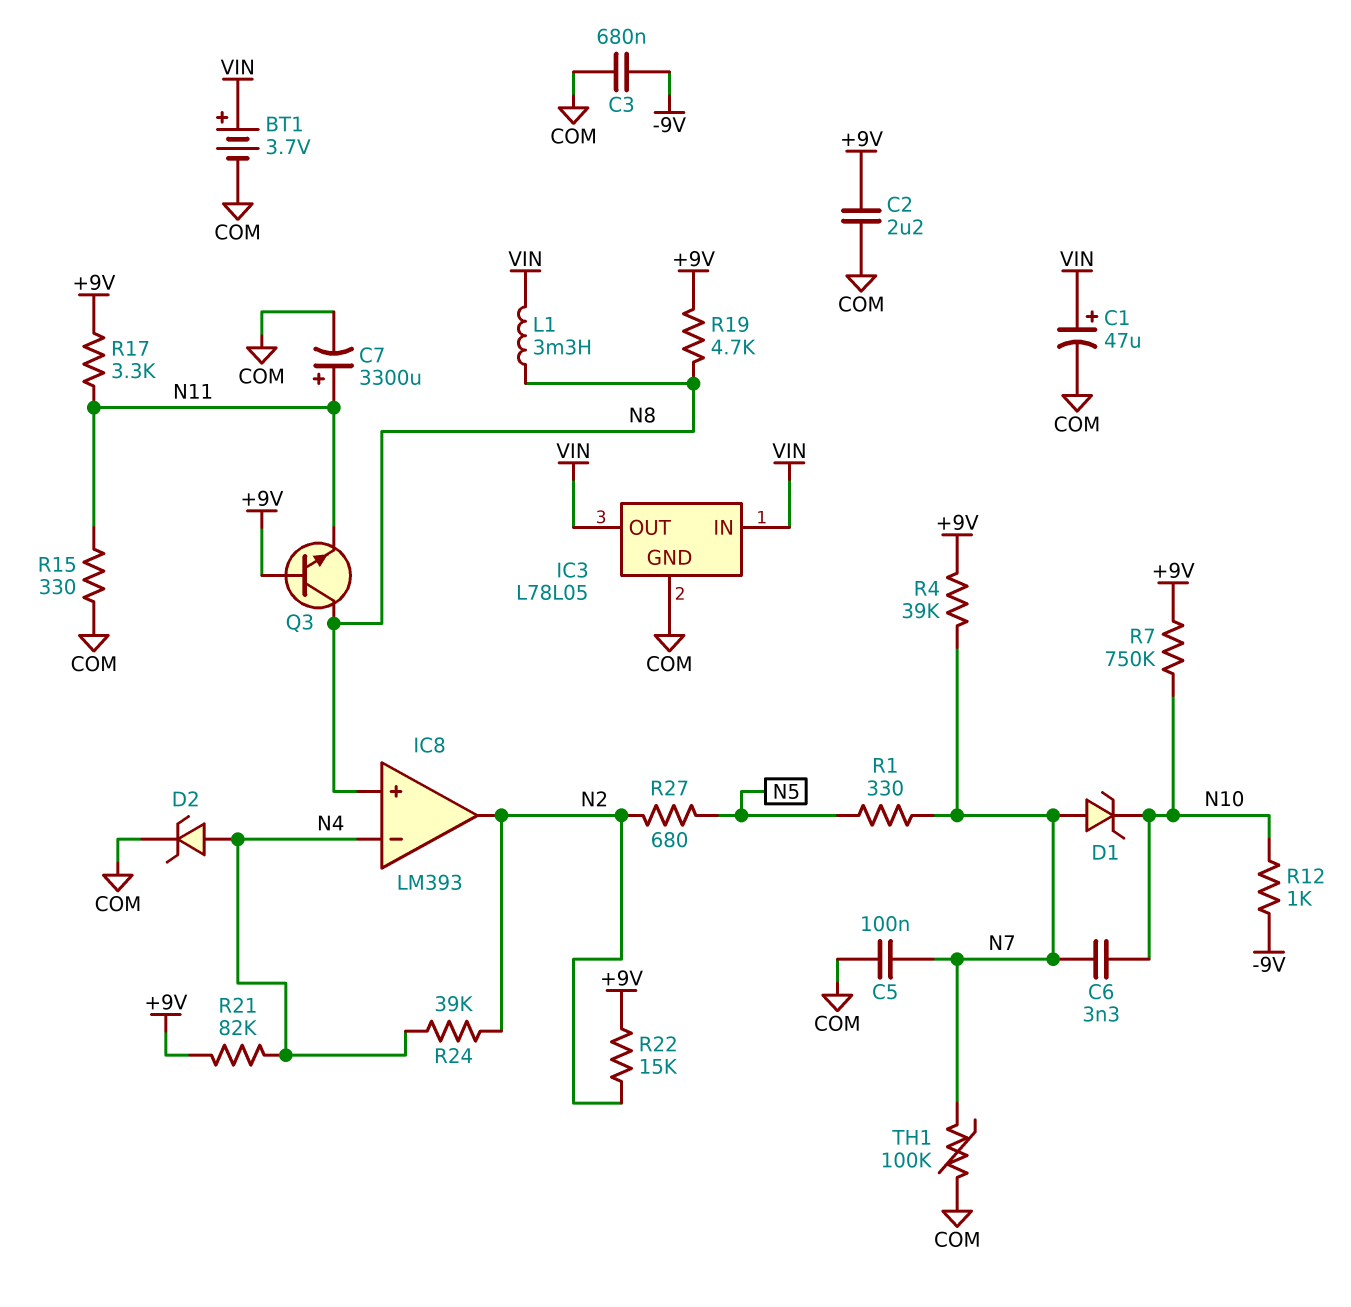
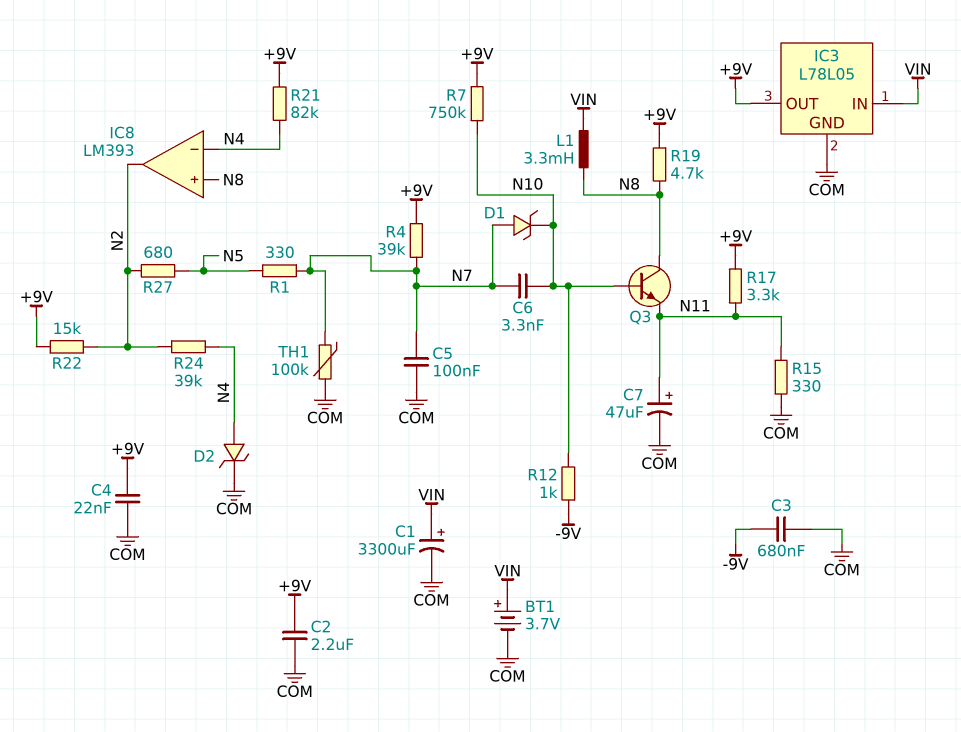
C1: 47uF (plus VIN, minus COM) -> 3300uF (plus VIN, minus COM)
C4: none -> 22nF (+9V, COM)
C7: 3300uF (plus N11, minus COM) -> 47uF (plus N11, minus COM)
IC3 pin OUT: VIN -> +9V
Q3: NPN (B +9V, C N8, E N11) -> NPN (B N10, C N8, E N11)

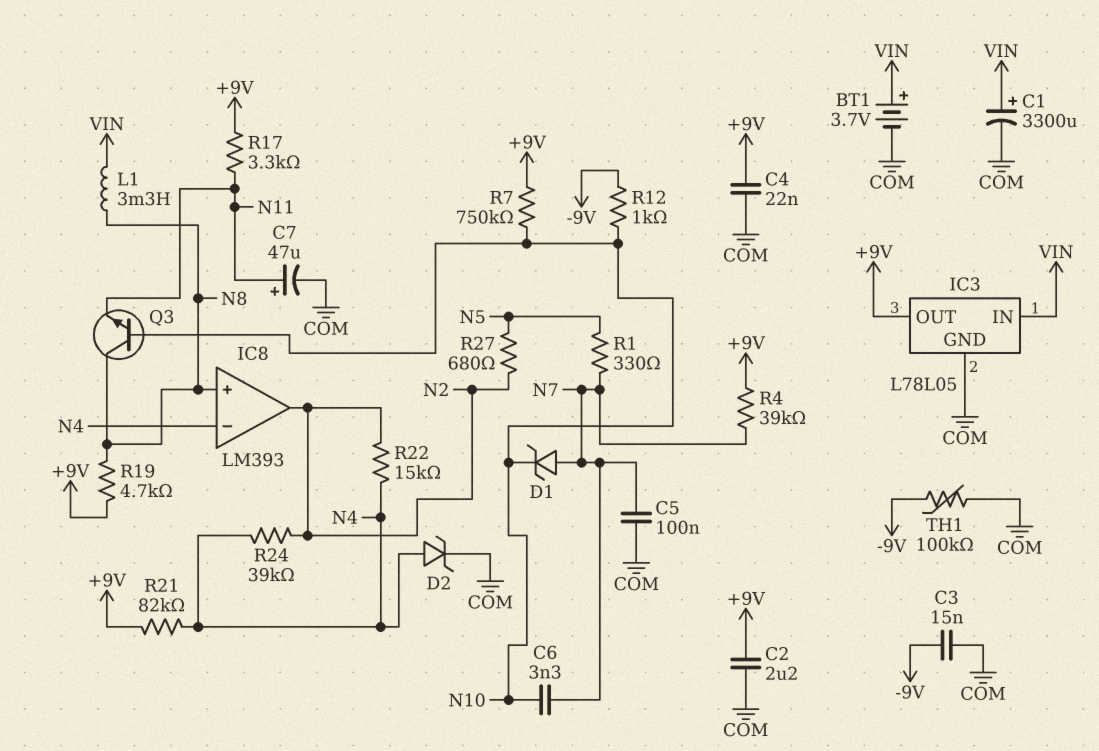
C3: 680nF (-9V, COM) -> 15nF (-9V, COM)
R15: 330 (COM, N11) -> none
R22: 15k (+9V, N2) -> 15k (N2, N4)
TH1: 100k (COM, N7) -> 100k (-9V, COM)

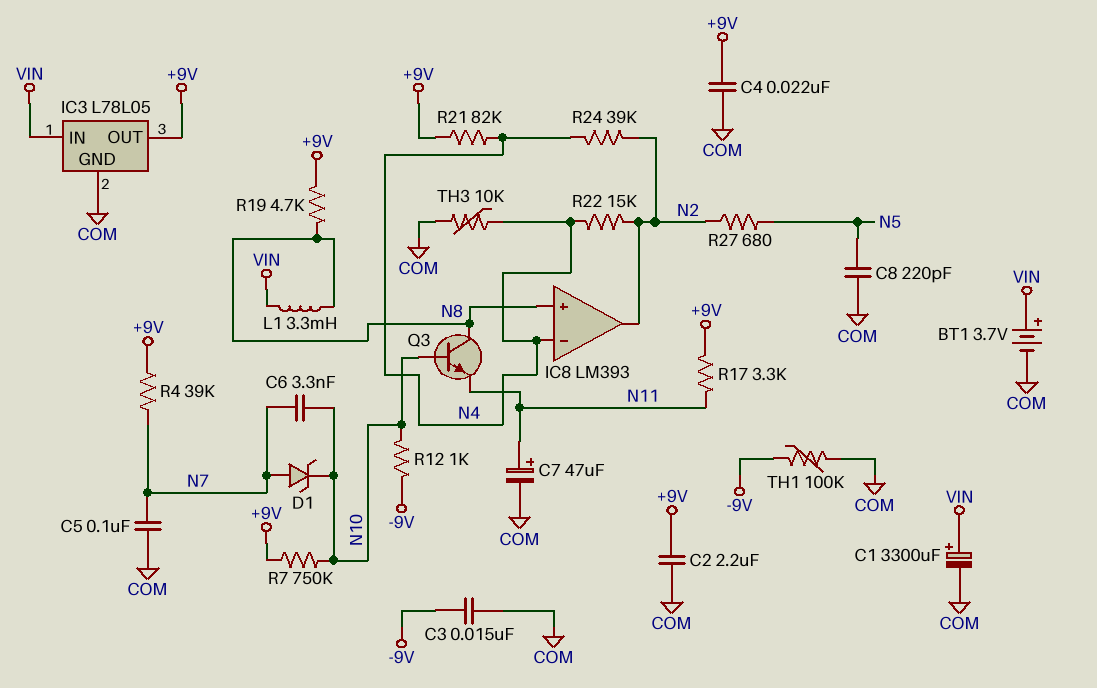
C8: none -> 220pF (COM, N5)
D2: zener (A N4, K COM) -> none
R1: 330 (N5, N7) -> none
TH3: none -> 10k (COM, N4)

